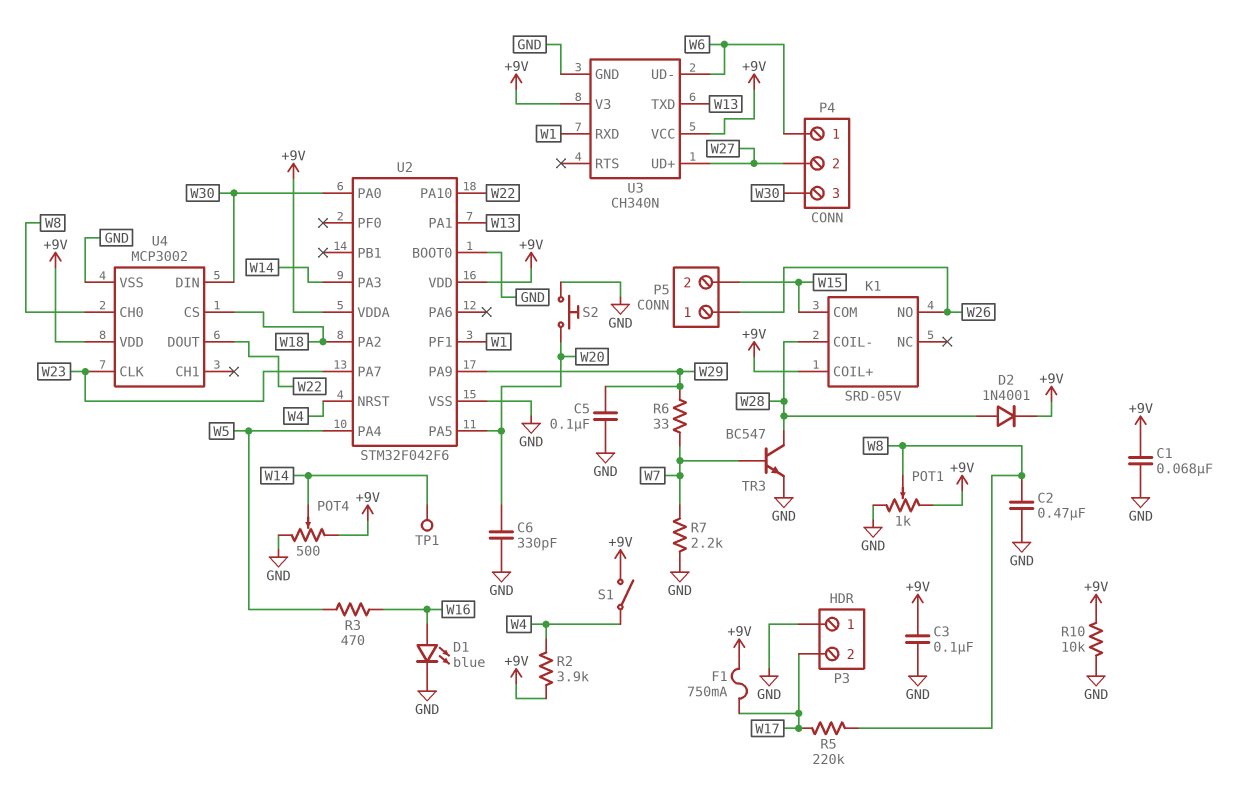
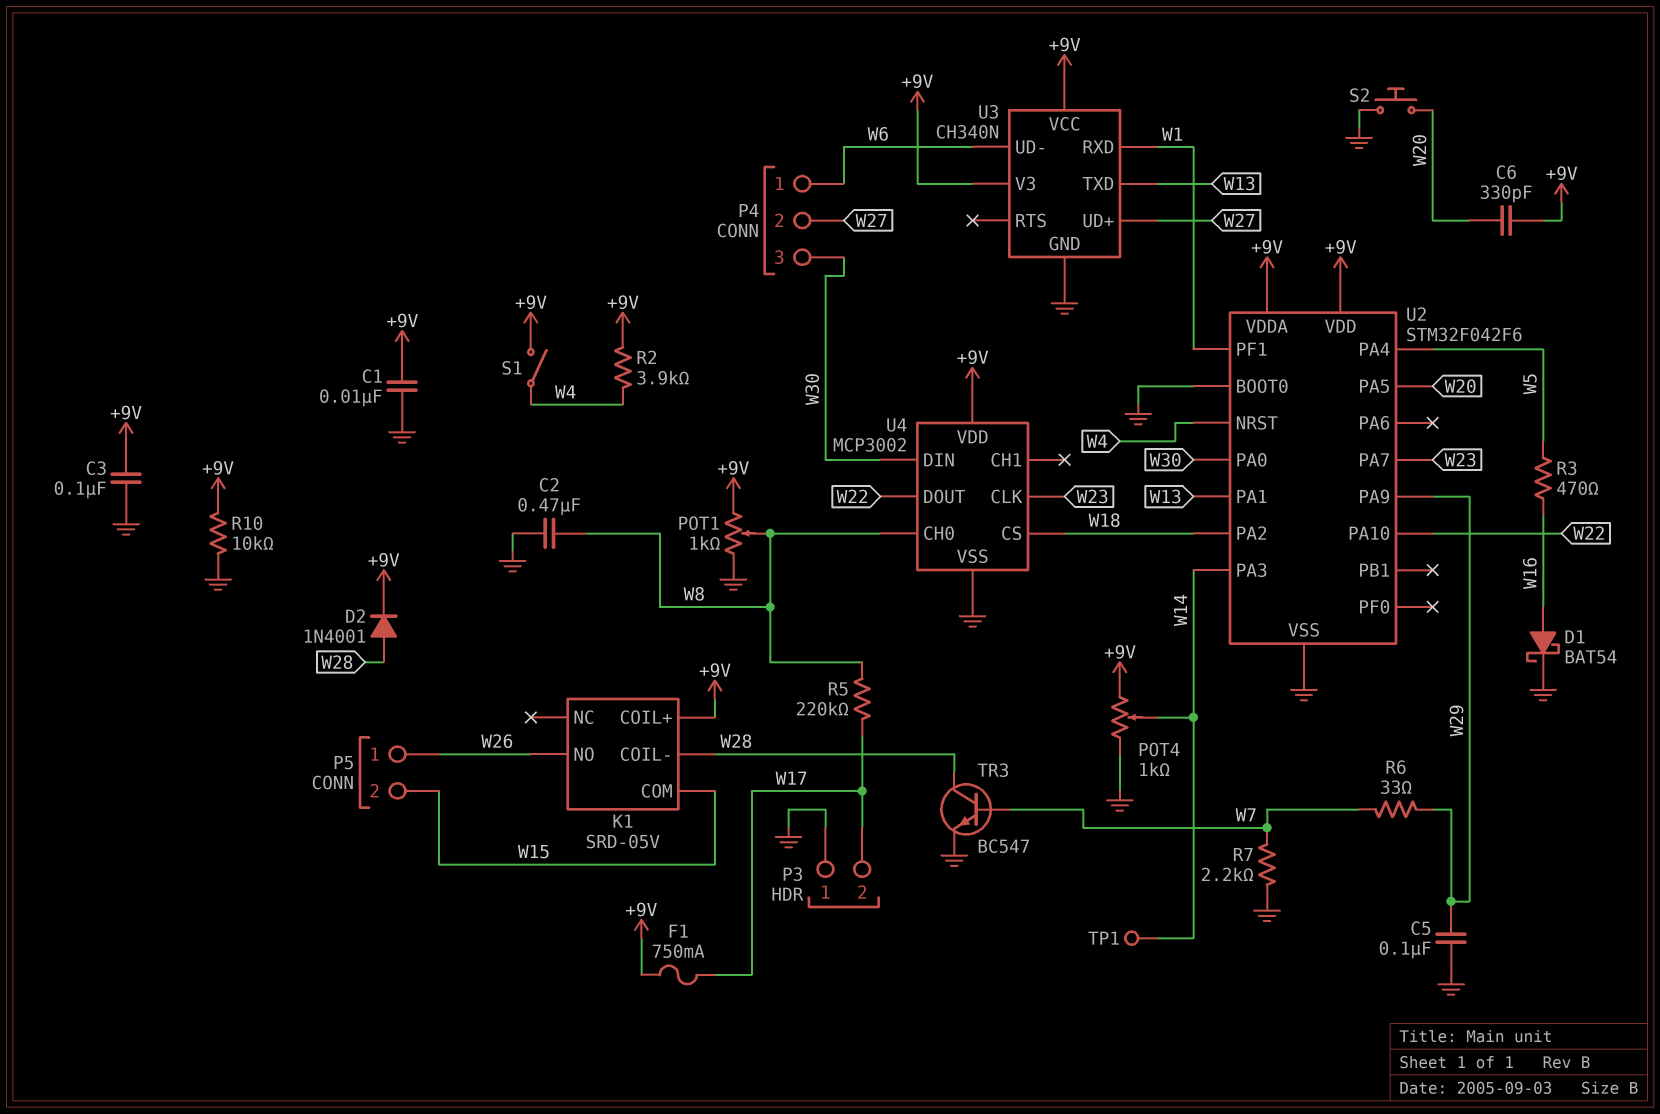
C1: 68nF (+9V, GND) -> 10nF (+9V, GND)
C6: 330pF (GND, W20) -> 330pF (+9V, W20)
D1: LED blue (A W16, K GND) -> schottky BAT54 (A W16, K GND)
POT4: 500 (+9V, GND, wiper W14) -> 1k (+9V, GND, wiper W14)

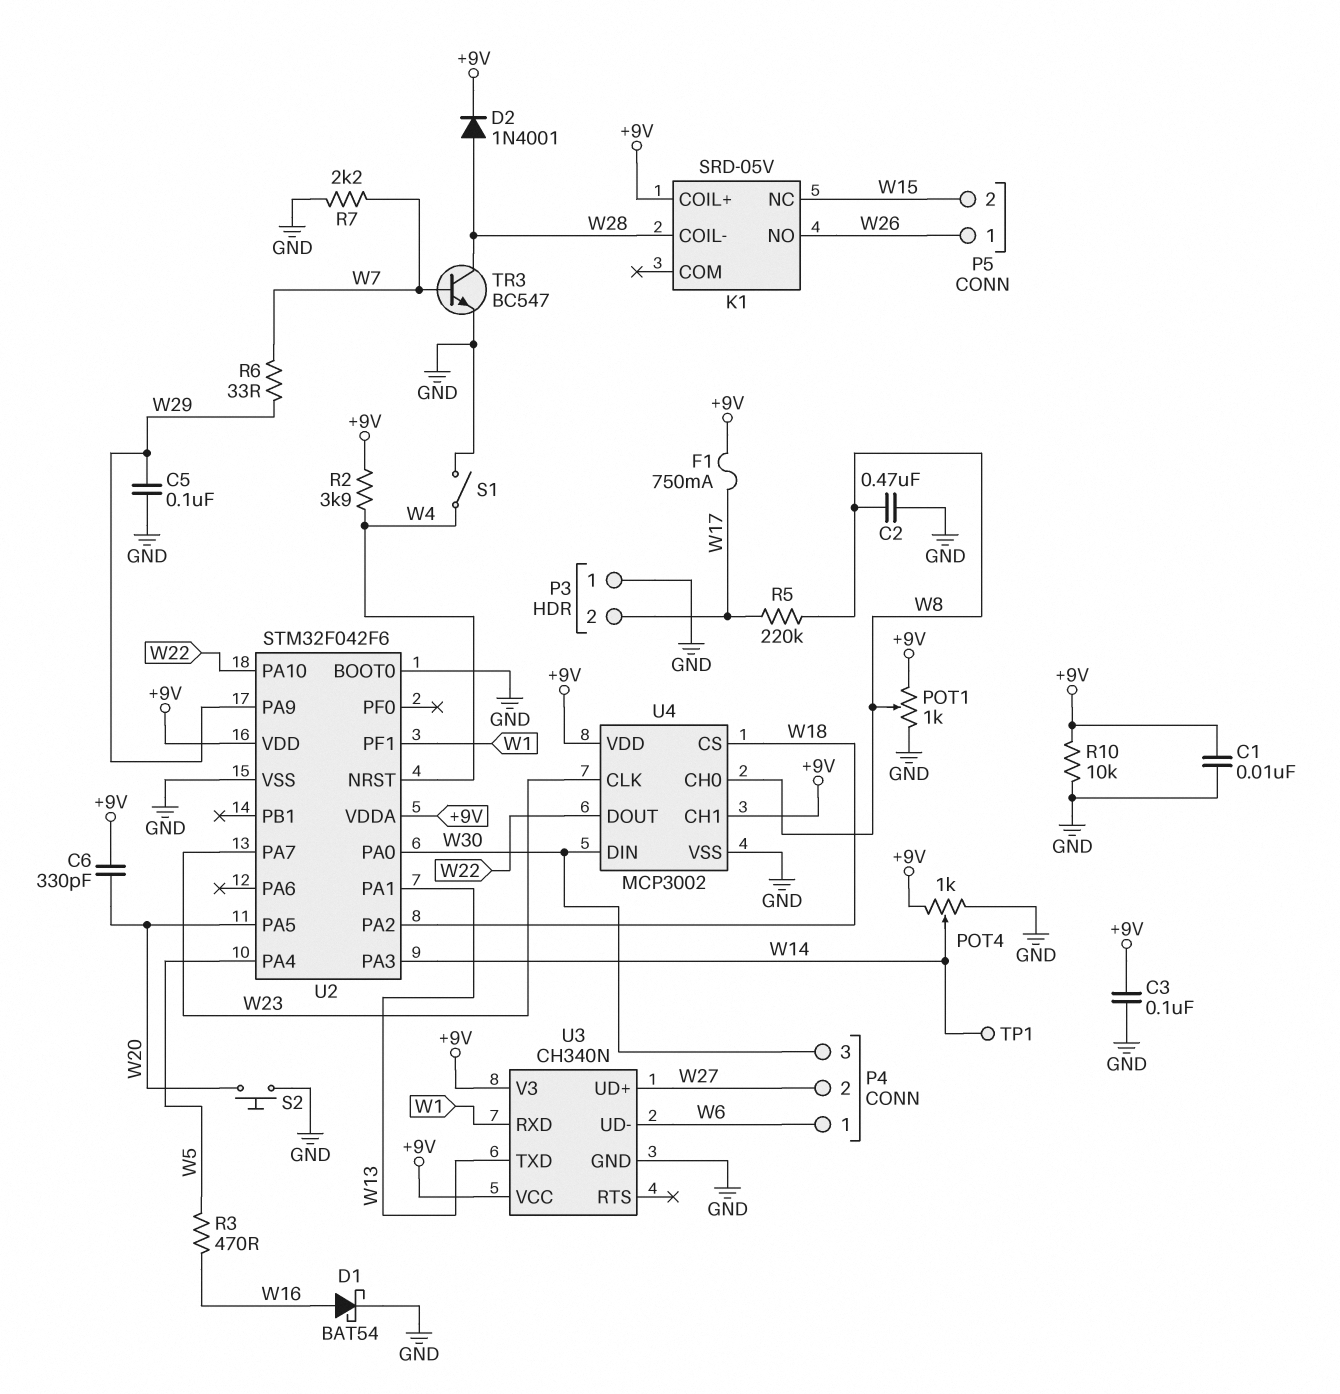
K1 pin COM: W15 -> none
K1 pin NC: none -> W15
S1: switch (+9V, W4) -> switch (GND, W4)
U4 pin CH1: none -> +9V

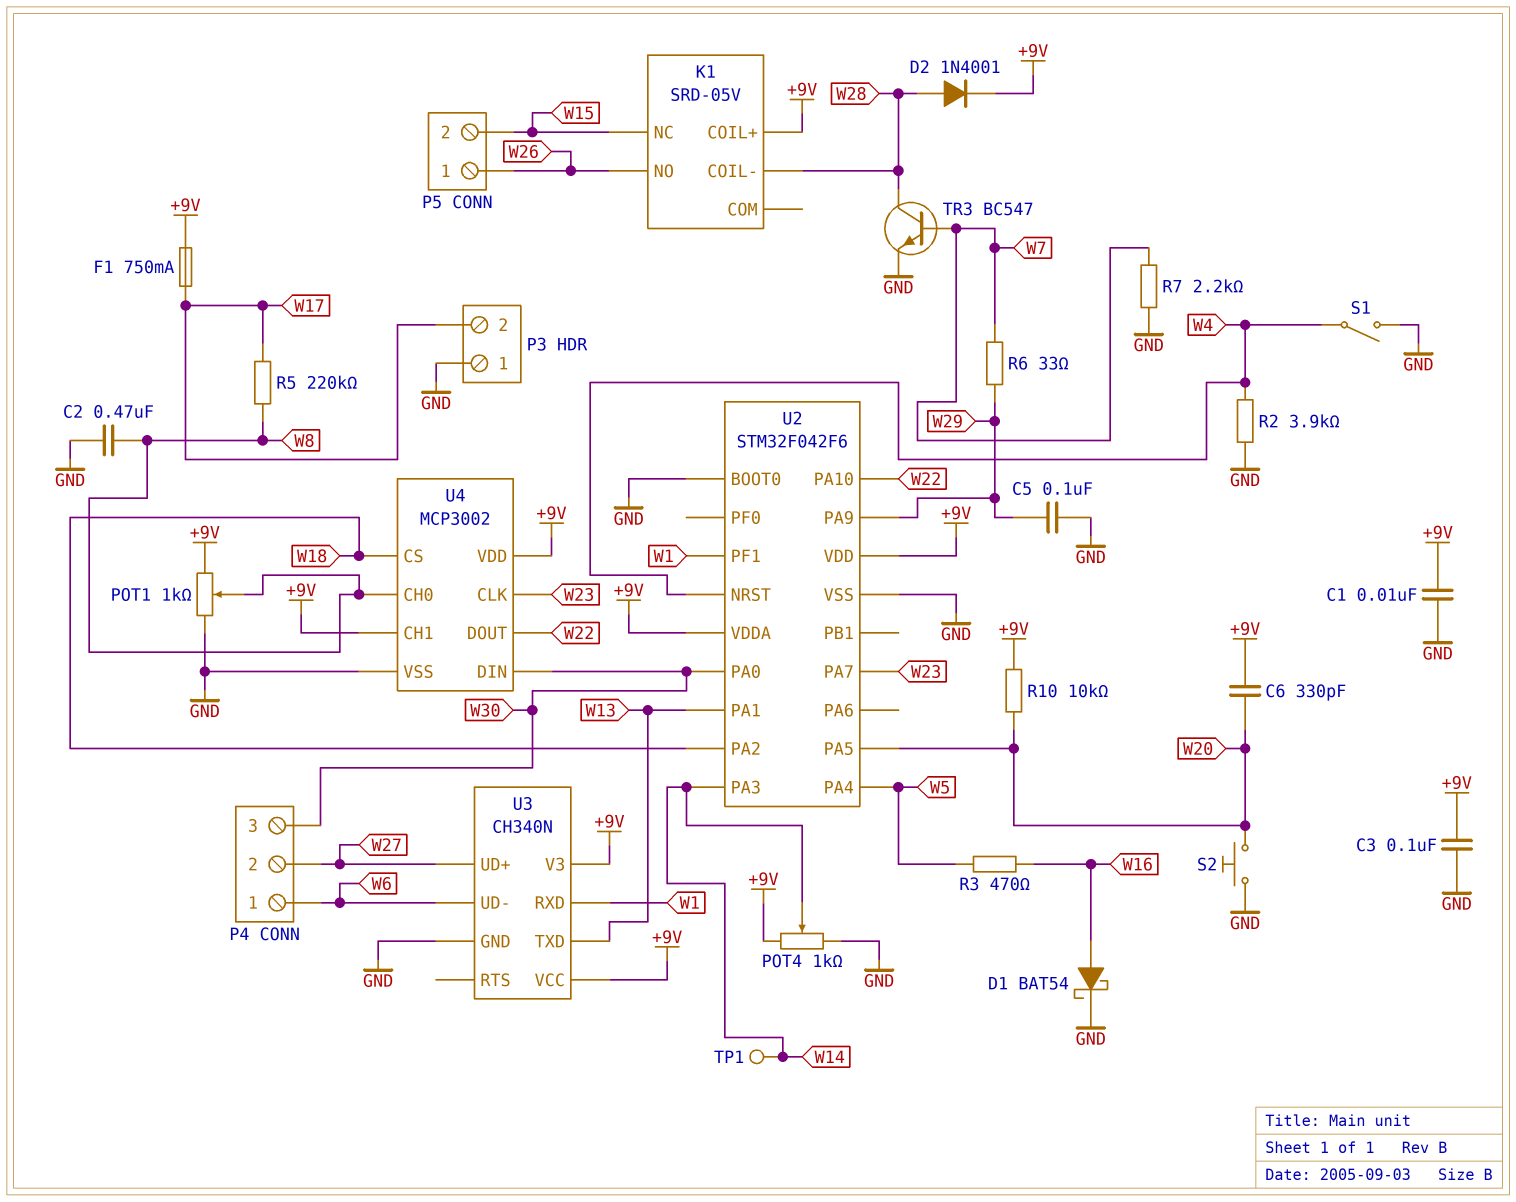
R2: 3.9k (+9V, W4) -> 3.9k (GND, W4)
R10: 10k (+9V, GND) -> 10k (+9V, W20)

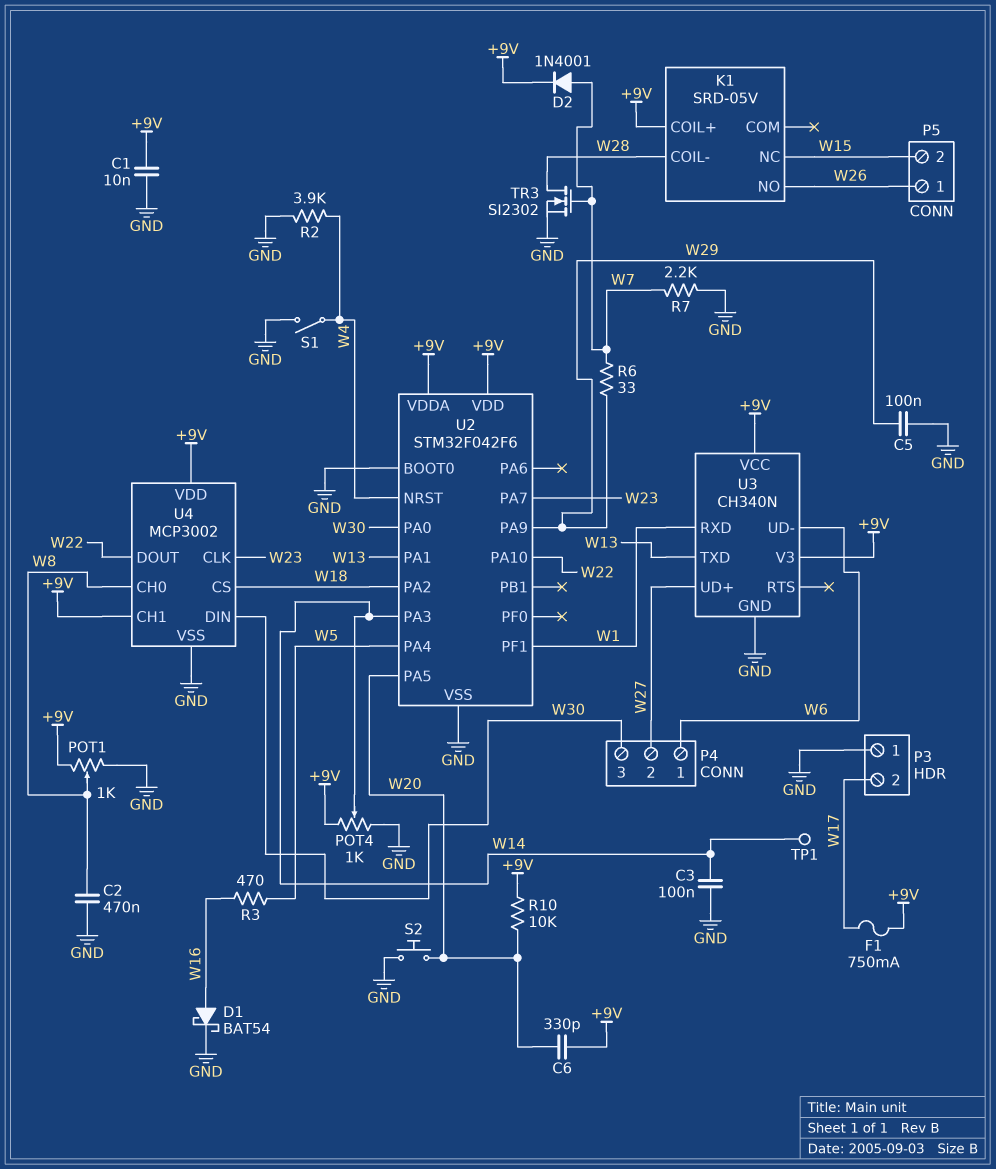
C3: 100nF (+9V, GND) -> 100nF (GND, W14)
D2: diode 1N4001 (A W28, K +9V) -> diode 1N4001 (A W7, K +9V)
R5: 220k (W8, W17) -> none
TR3: NPN BC547 (B W7, C W28, E GND) -> NMOS SI2302 (G W7, D W28, S GND)

